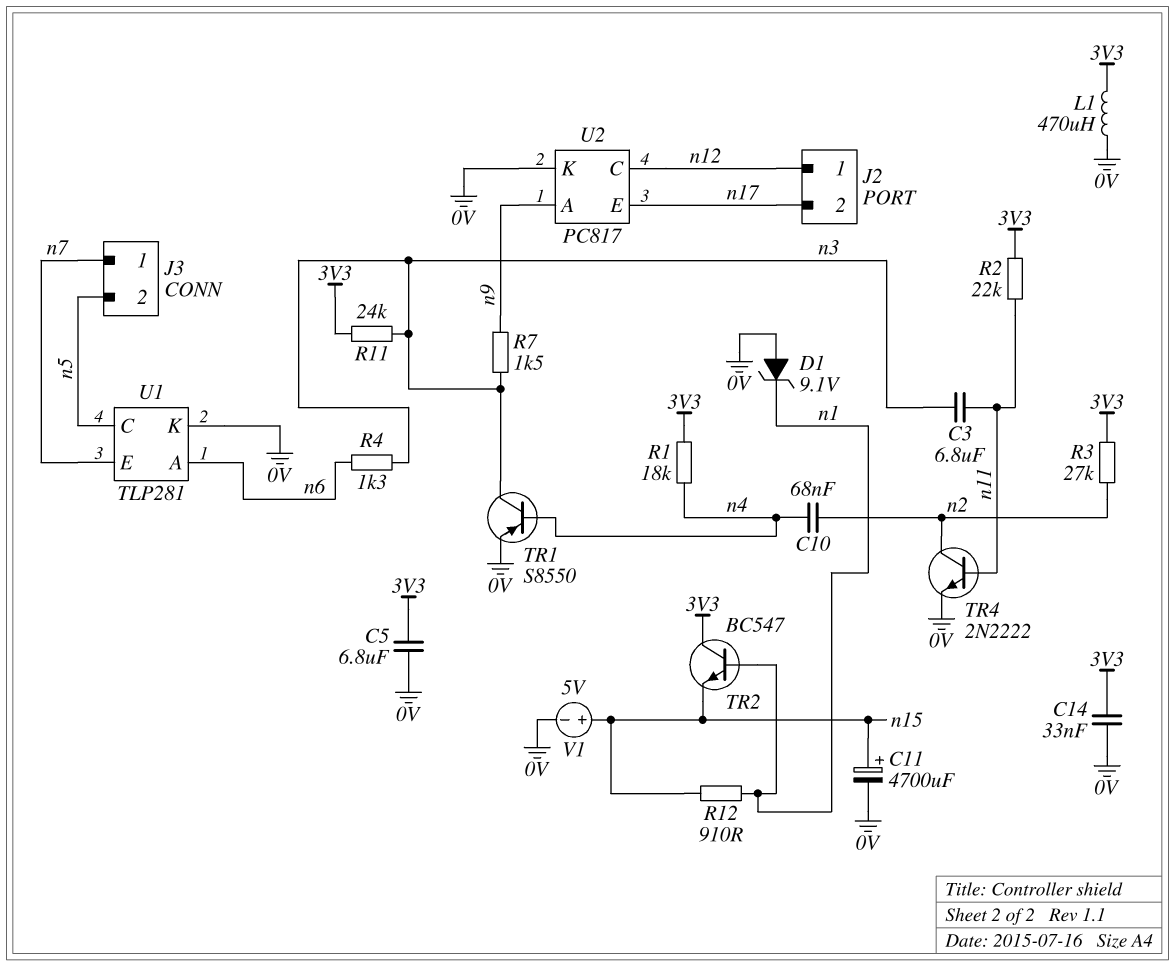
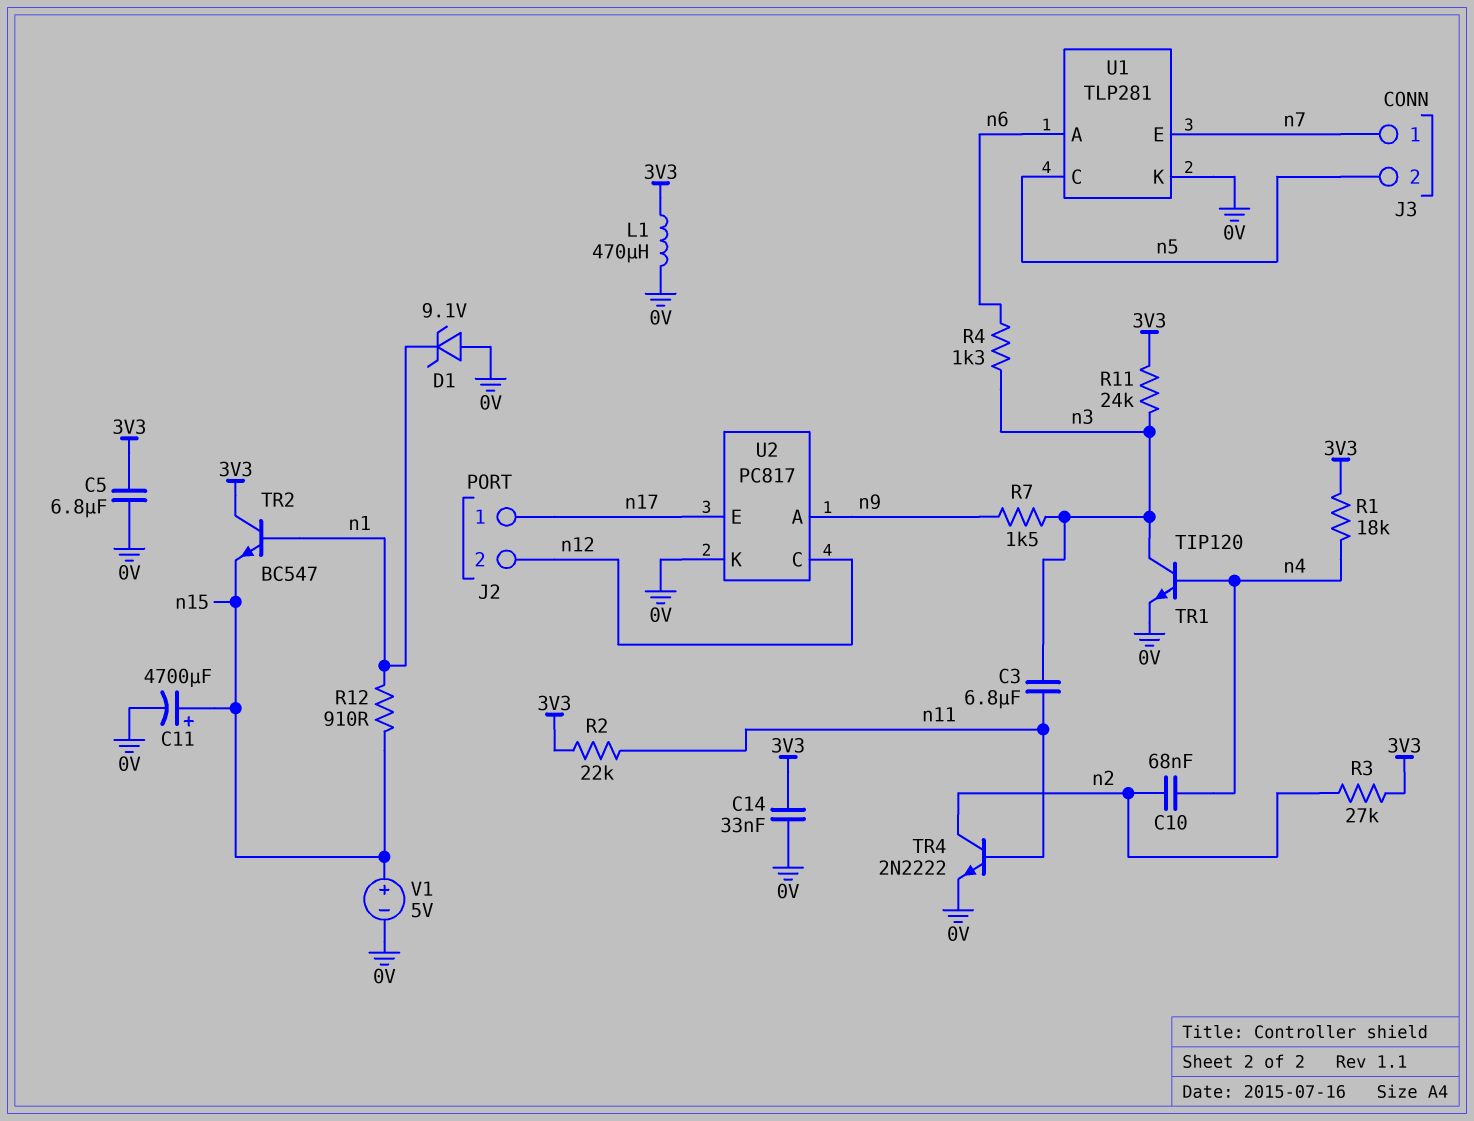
J2 pin 1: n12 -> n17
J2 pin 2: n17 -> n12
TR1: PNP S8550 (B n4, C n3, E 0V) -> NPN TIP120 (B n4, C n3, E 0V)

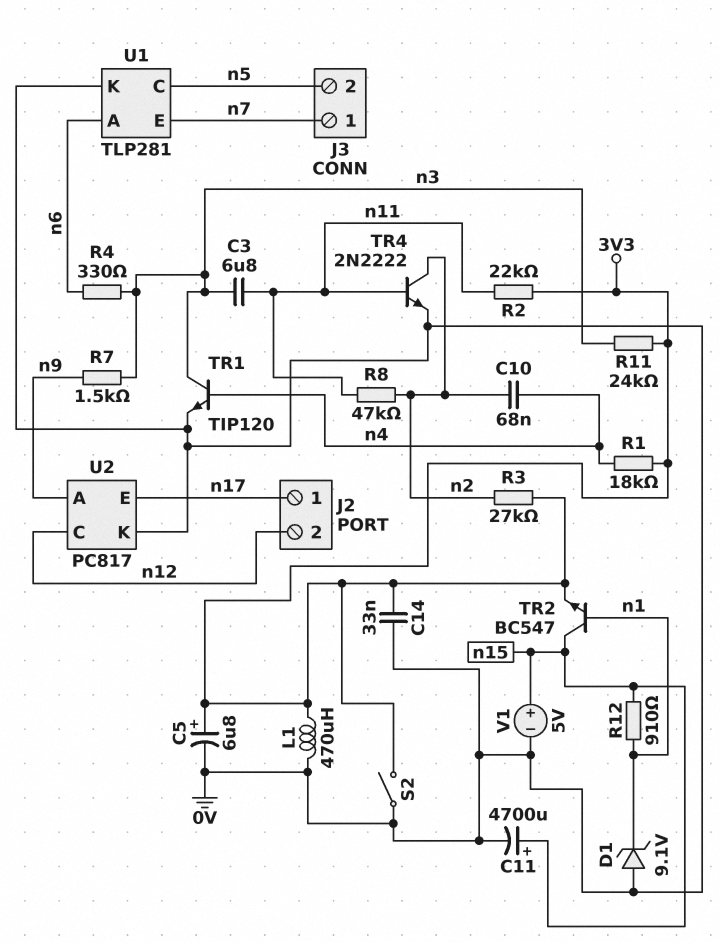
C5: 6.8uF (0V, 3V3) -> 6.8uF (plus 3V3, minus 0V)
R4: 1.3k (n3, n6) -> 330 (n3, n6)
R8: none -> 47k (n2, n11)
S2: none -> switch (0V, 3V3)
TR2: NPN BC547 (B n1, C 3V3, E n15) -> NPN BC547 (B n1, C n15, E 3V3)

